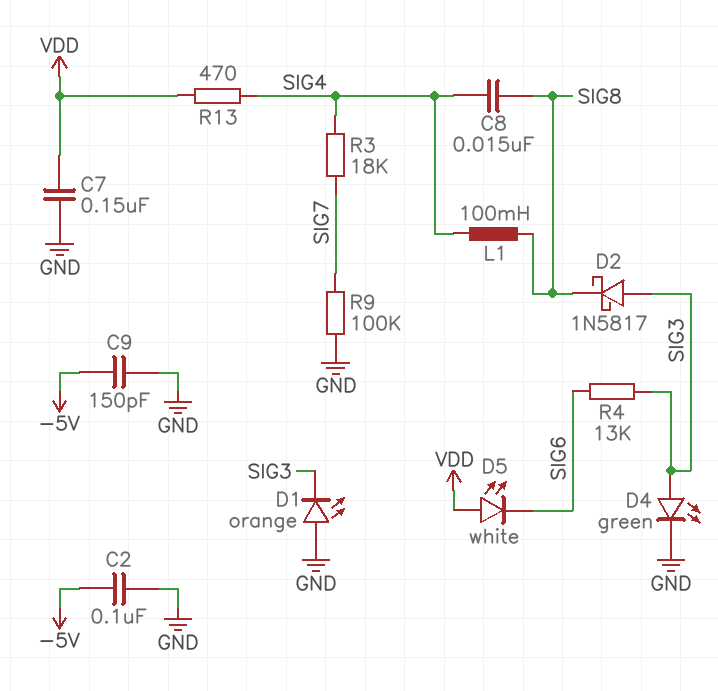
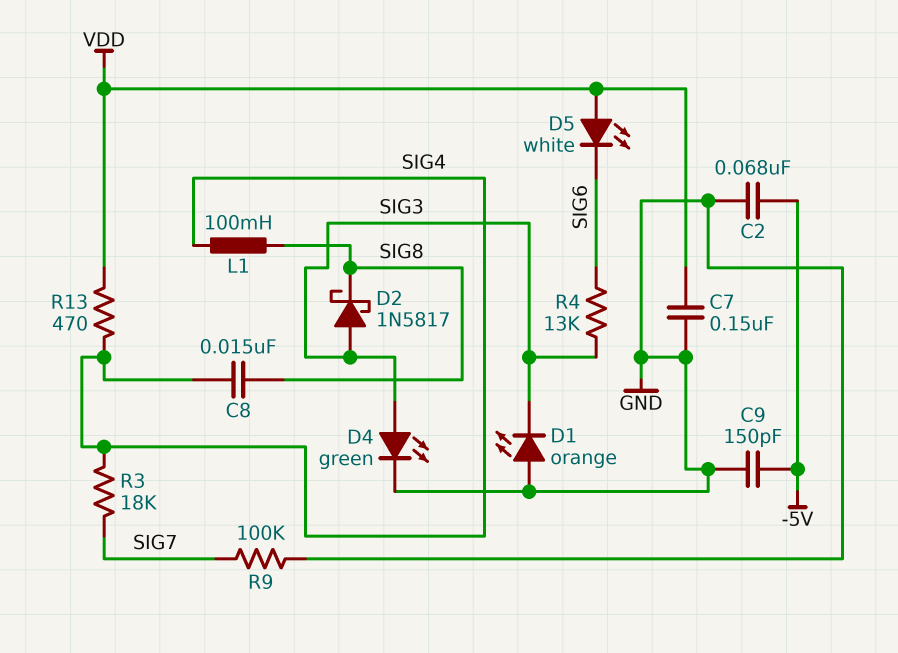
C2: 100nF (-5V, GND) -> 68nF (-5V, GND)

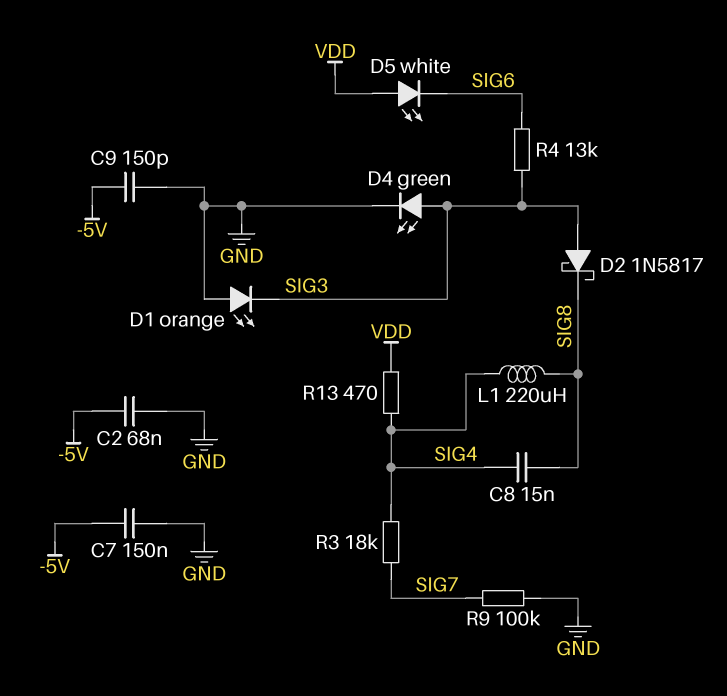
C7: 150nF (GND, VDD) -> 150nF (-5V, GND)
L1: 100mH (SIG4, SIG8) -> 220uH (SIG4, SIG8)

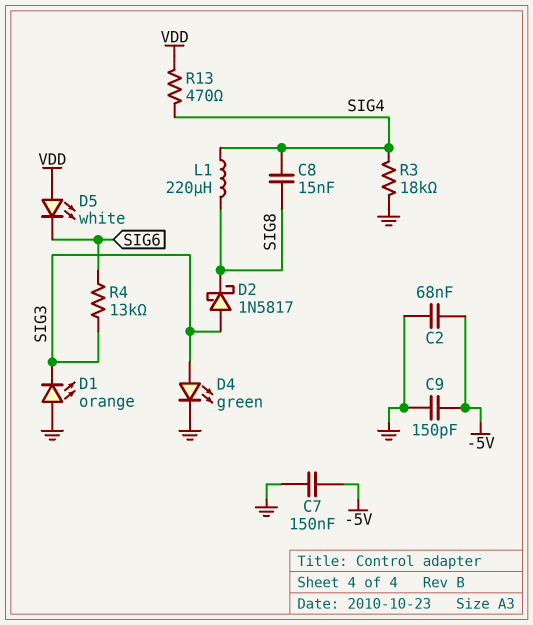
R3: 18k (SIG4, SIG7) -> 18k (GND, SIG4)
R9: 100k (GND, SIG7) -> none

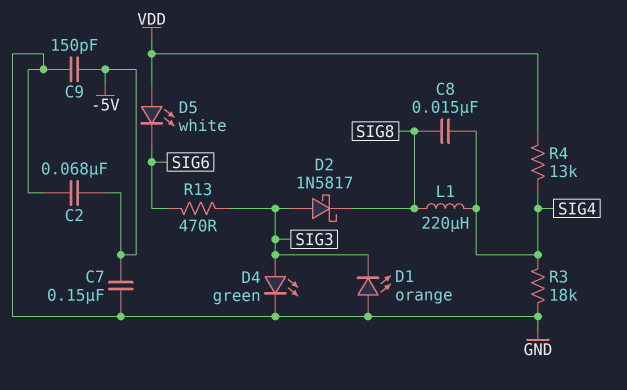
R4: 13k (SIG3, SIG6) -> 13k (SIG4, VDD)
R13: 470 (SIG4, VDD) -> 470 (SIG3, SIG6)

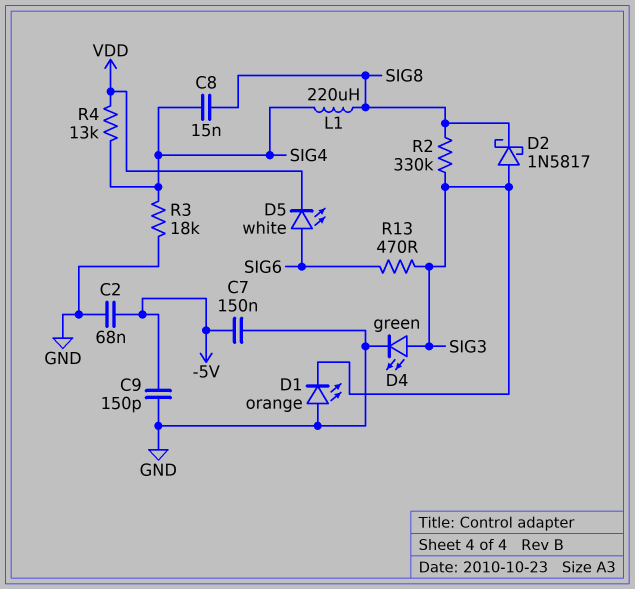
D5: LED white (A VDD, K SIG6) -> LED white (A SIG6, K VDD)
R2: none -> 330k (SIG3, SIG8)

